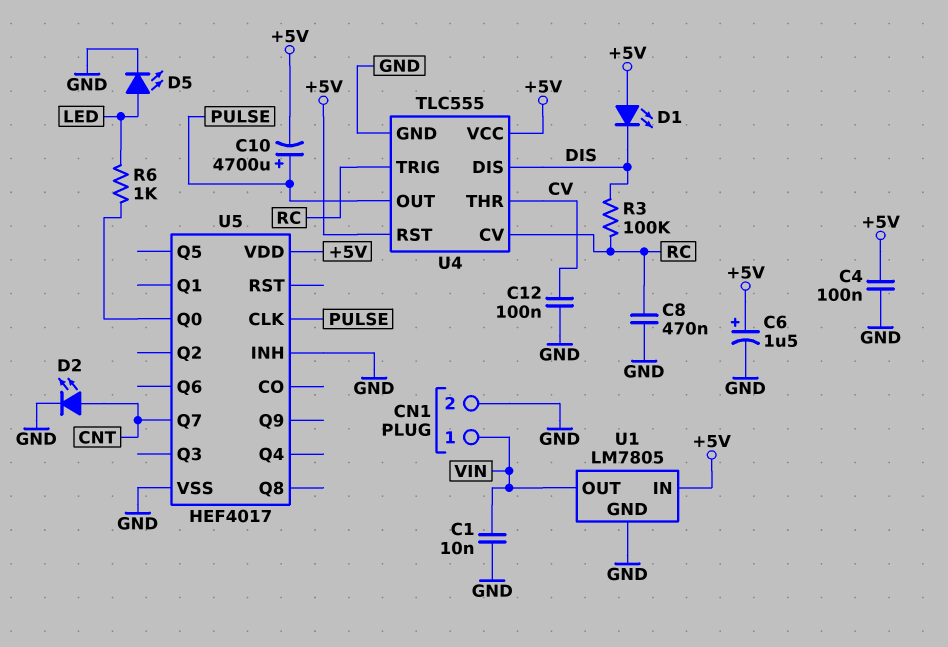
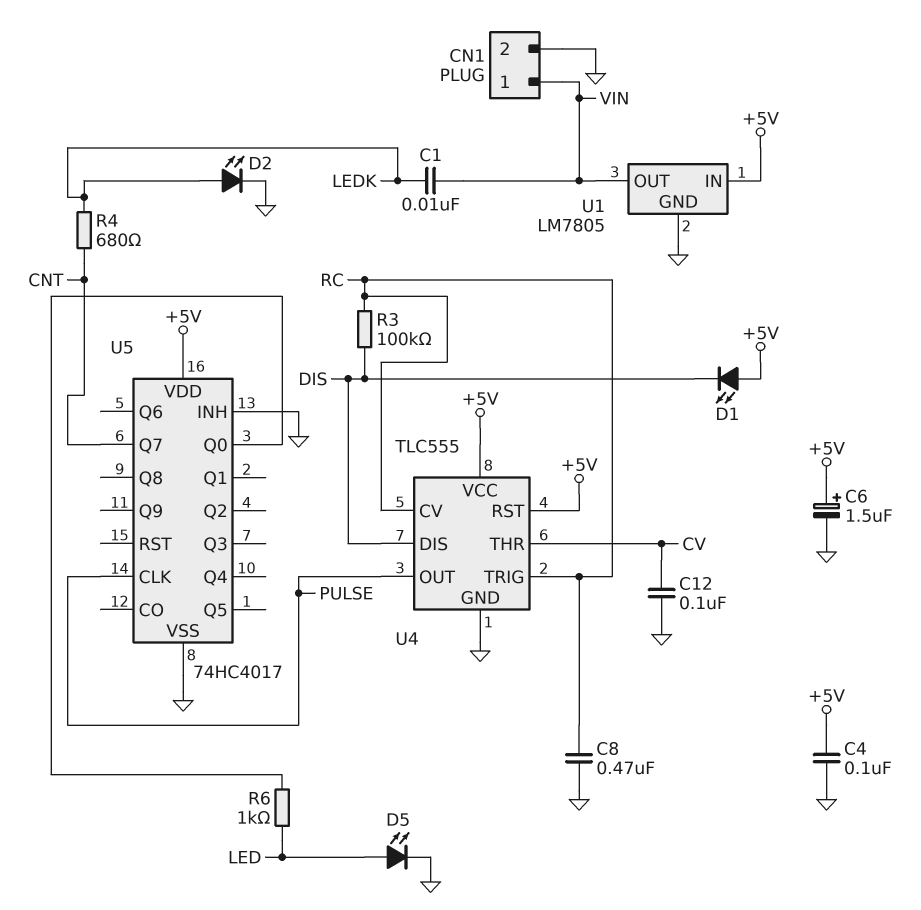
C1: 10nF (GND, VIN) -> 10nF (LEDK, VIN)
C10: 4700uF (plus PULSE, minus +5V) -> none
D2: LED (A CNT, K GND) -> LED (A LEDK, K GND)
R4: none -> 680 (CNT, LEDK)
U5: HEF4017 -> 74HC4017

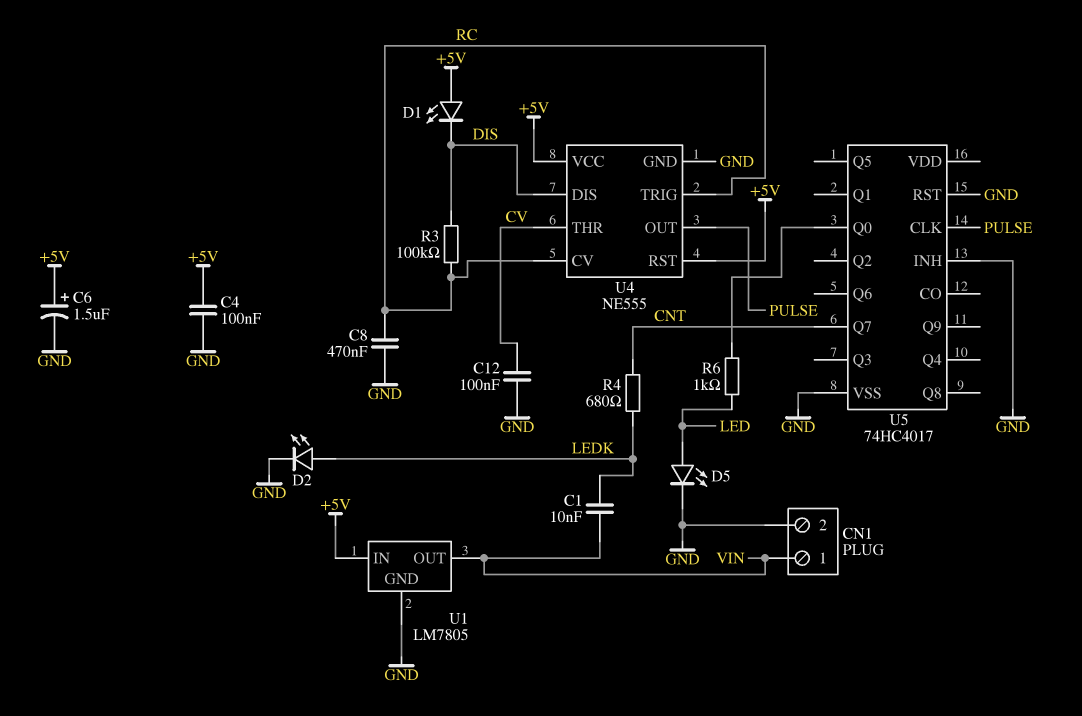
U4: TLC555 -> NE555
U5 pin RST: none -> GND
U5 pin VDD: +5V -> none

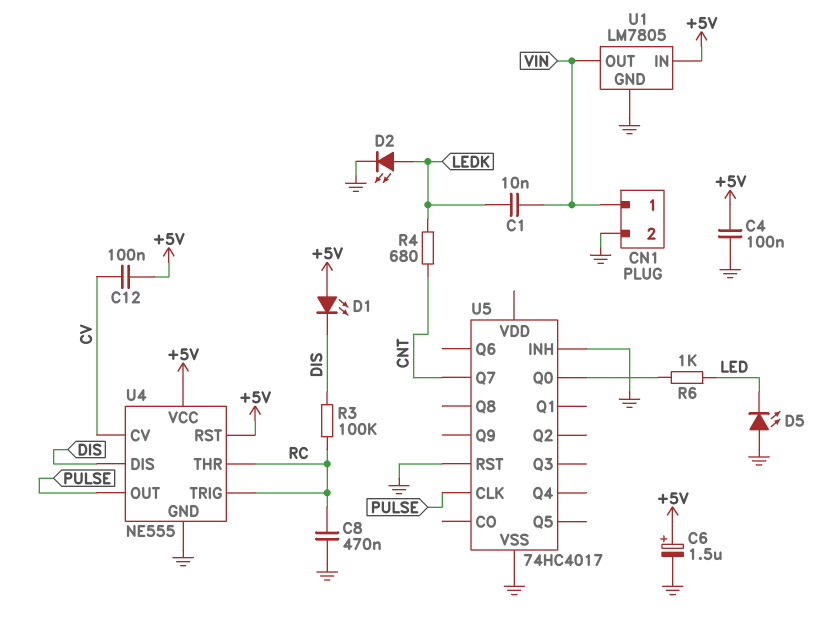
C12: 100nF (CV, GND) -> 100nF (+5V, CV)
D5: LED (A LED, K GND) -> LED (A GND, K LED)
U4 pin CV: RC -> CV
U4 pin THR: CV -> RC

